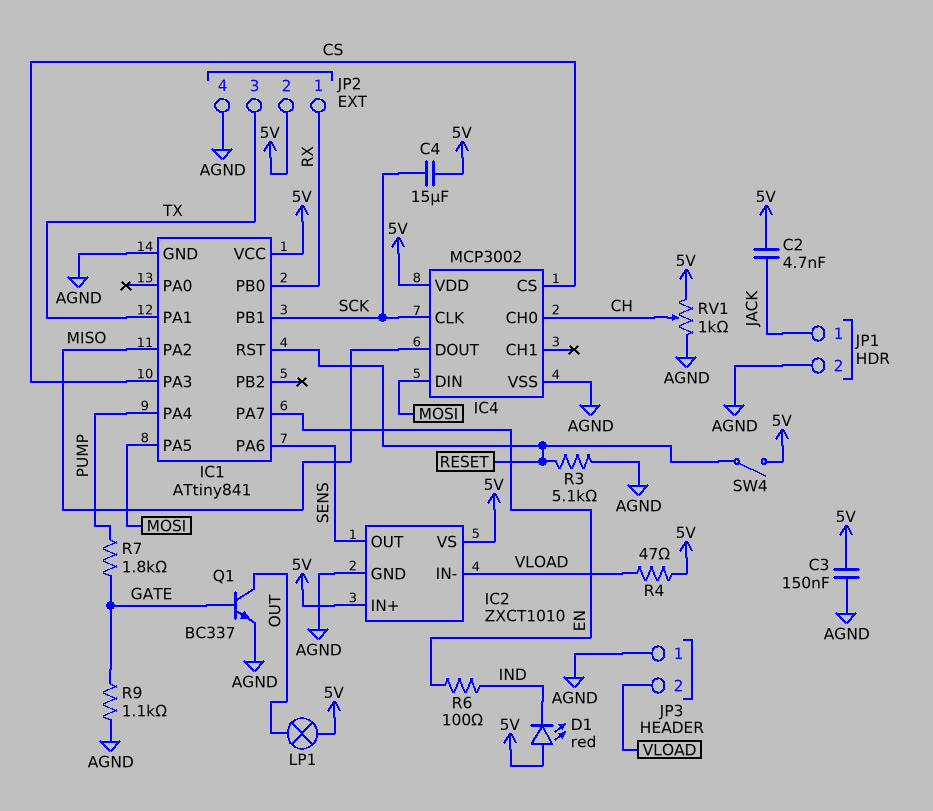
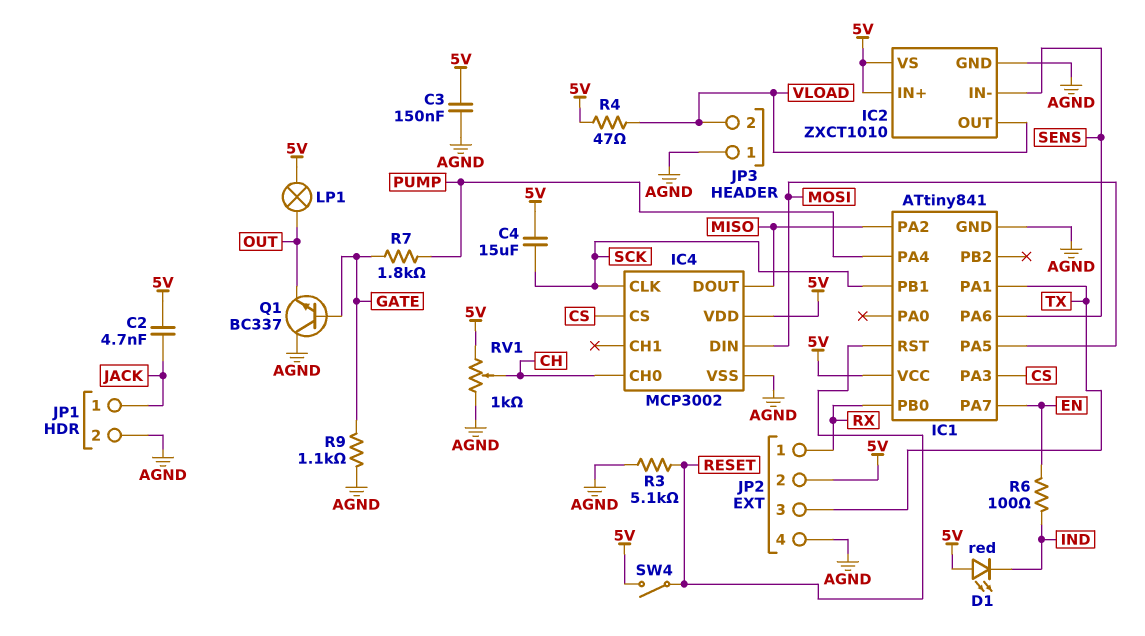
IC2 pin IN-: VLOAD -> SENS
IC2 pin OUT: SENS -> VLOAD
Q1: NPN BC337 (B GATE, C OUT, E AGND) -> NPN BC337 (B GATE, C AGND, E OUT)

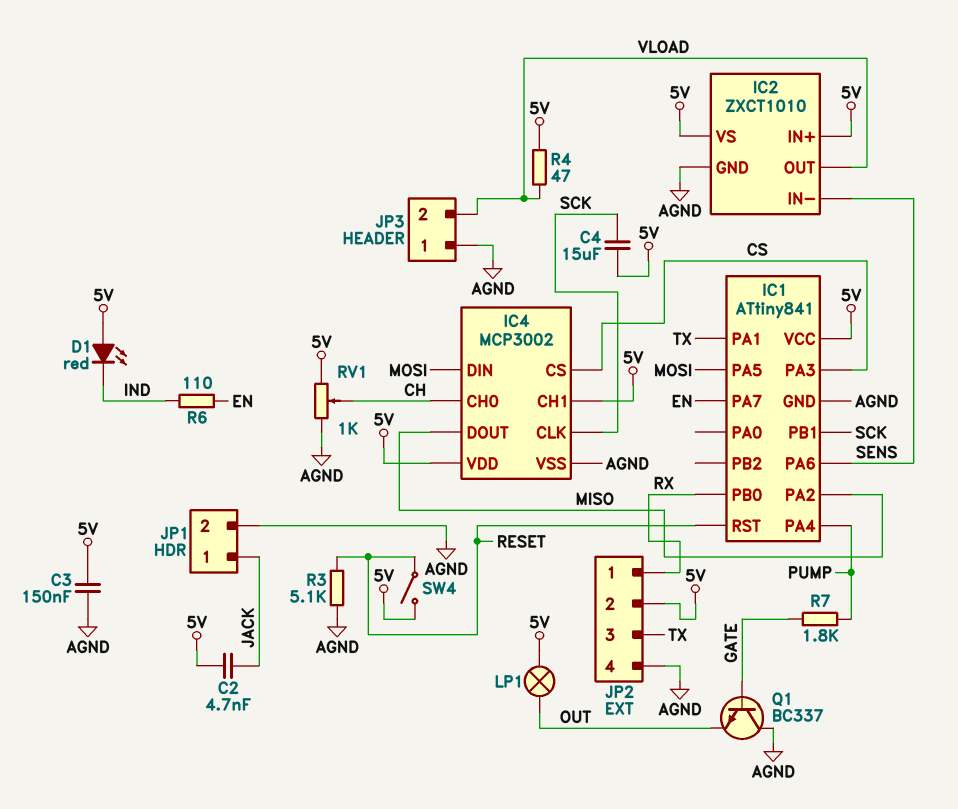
IC4 pin CH1: none -> 5V
R6: 100 (EN, IND) -> 110 (EN, IND)
R9: 1.1k (AGND, GATE) -> none

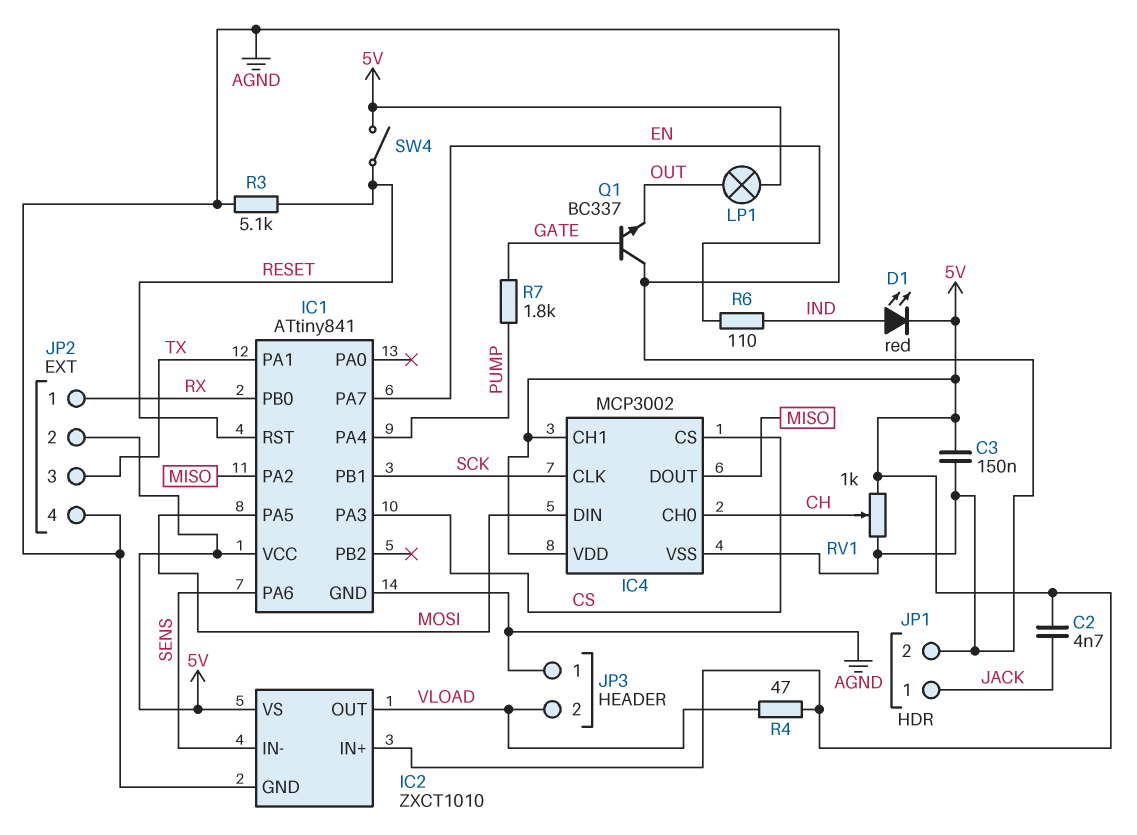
C4: 15uF (5V, SCK) -> none
D1: LED red (A 5V, K IND) -> LED red (A IND, K 5V)

